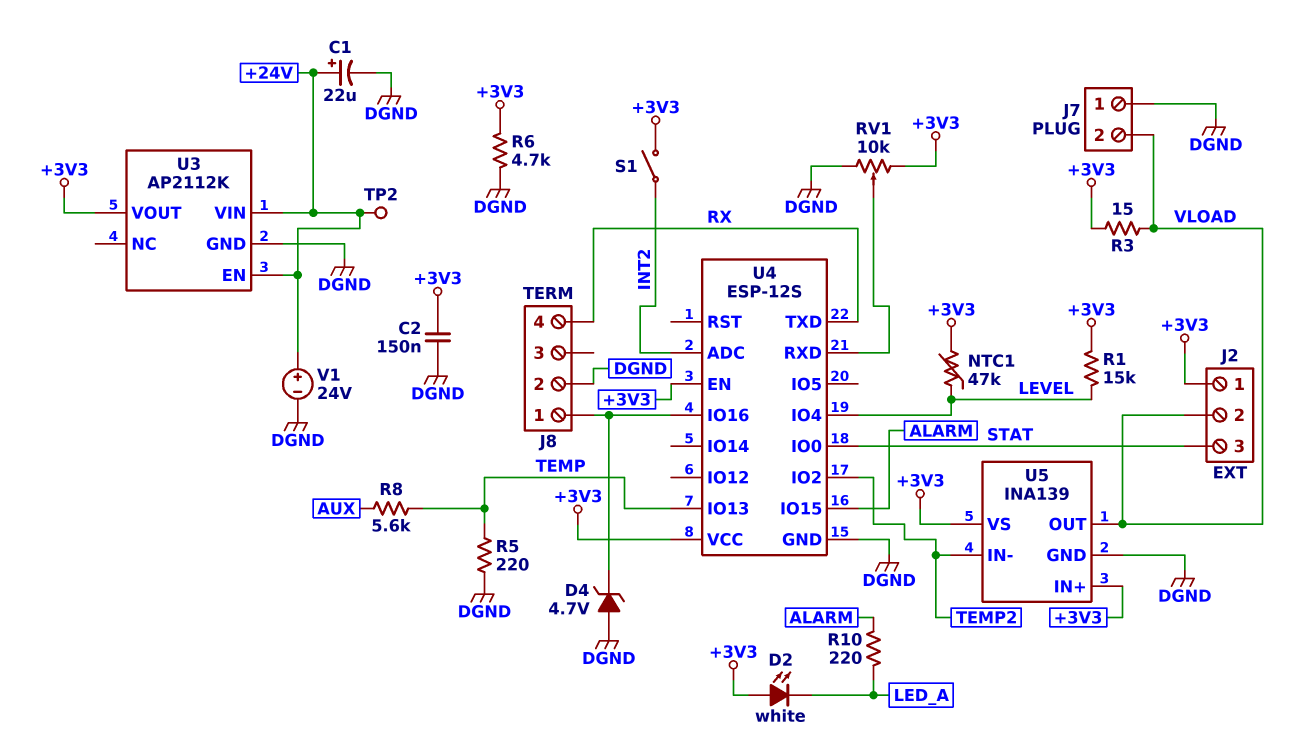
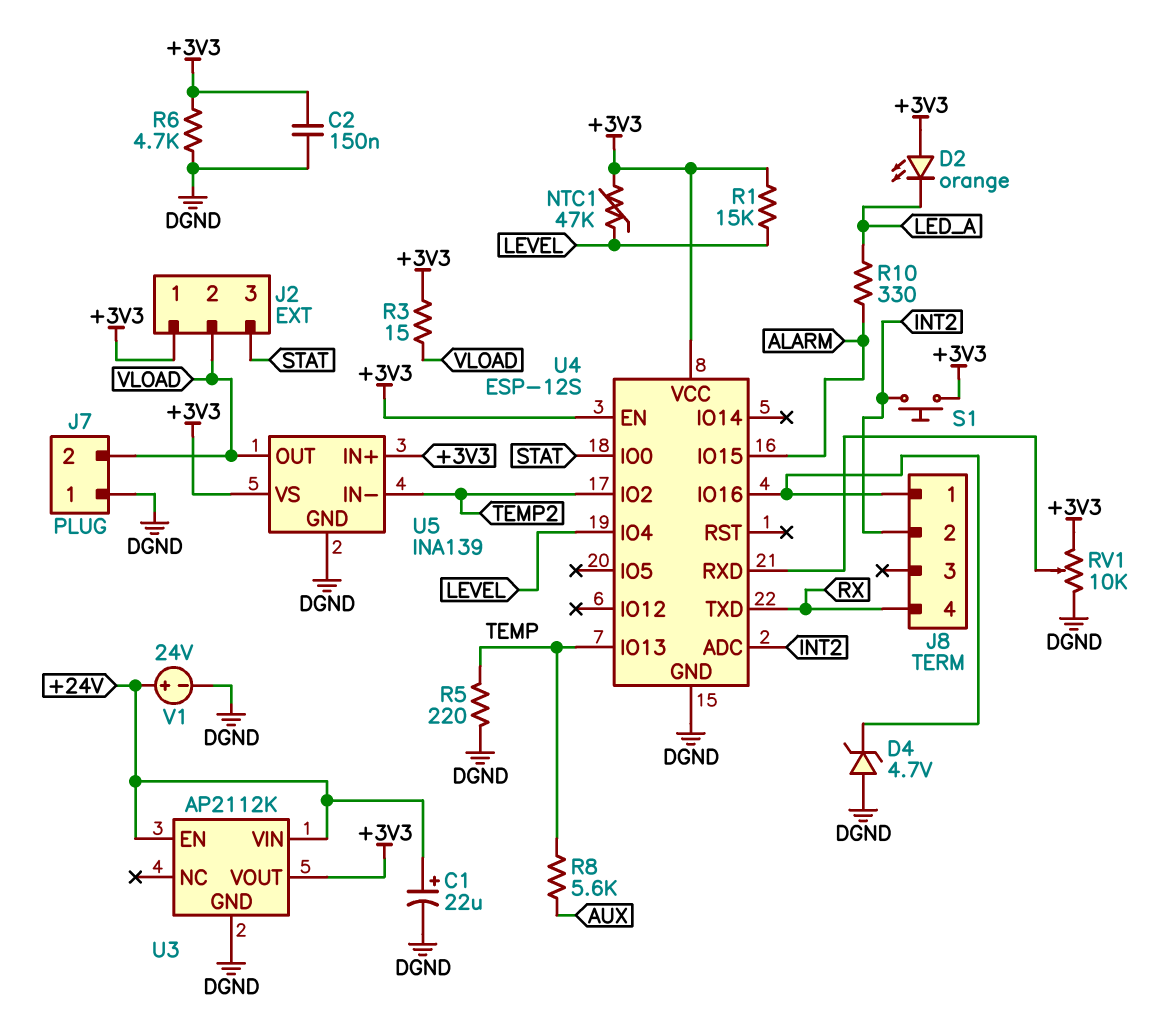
D2: LED white (A +3V3, K LED_A) -> LED orange (A +3V3, K LED_A)
J8 pin 2: DGND -> INT2
R10: 220 (ALARM, LED_A) -> 330 (ALARM, LED_A)
S1: switch (+3V3, INT2) -> button (+3V3, INT2)
TP2: test point (+24V) -> none

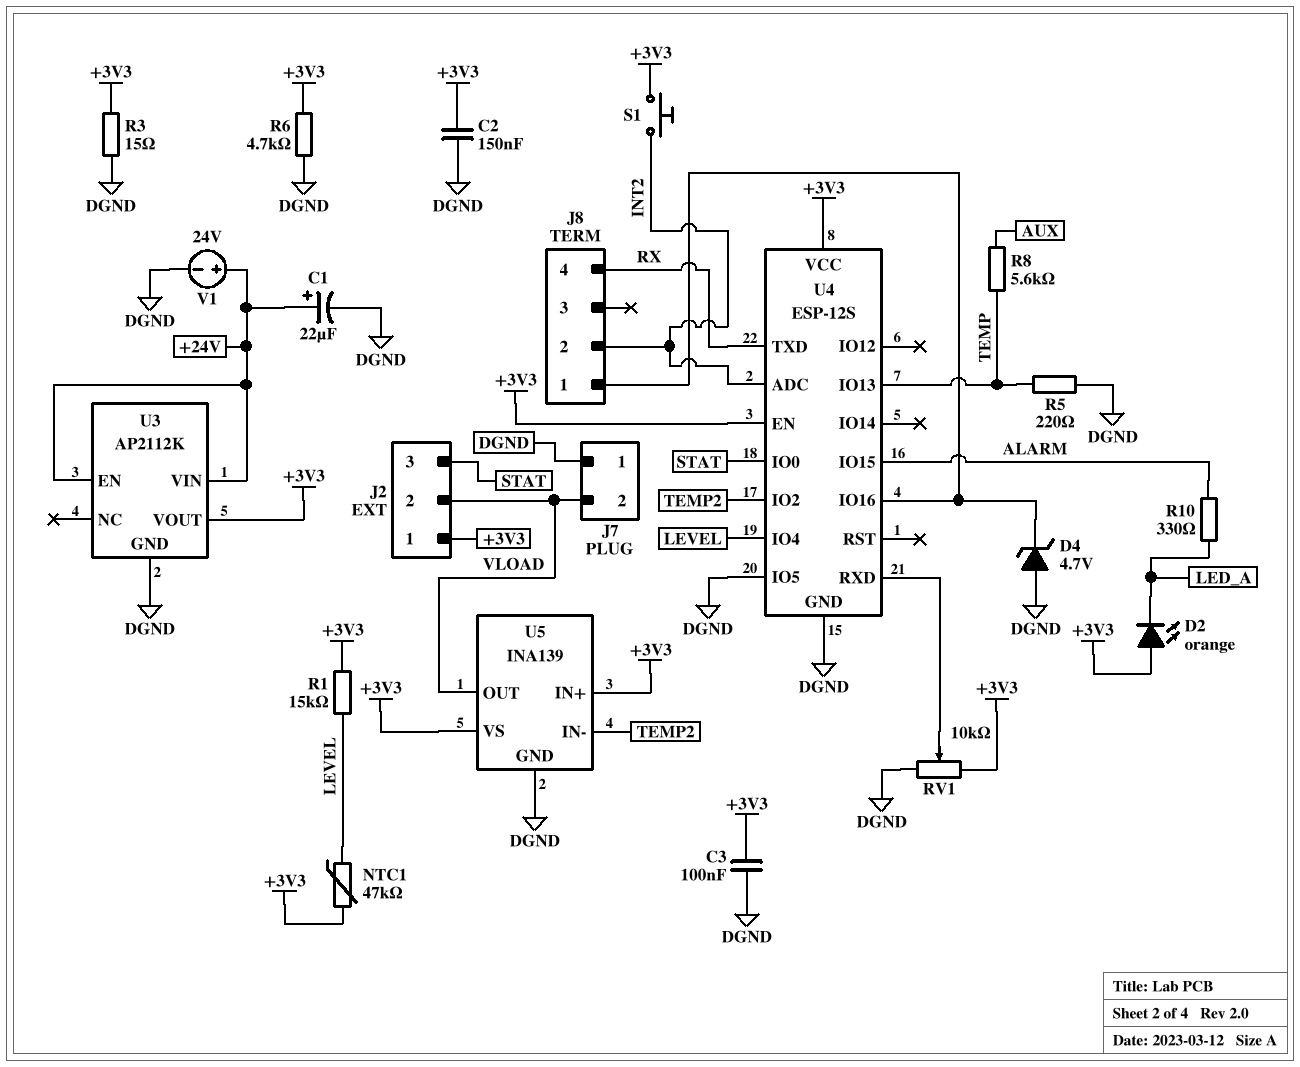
C3: none -> 100nF (+3V3, DGND)
R3: 15 (+3V3, VLOAD) -> 15 (+3V3, DGND)
U4 pin IO5: none -> DGND

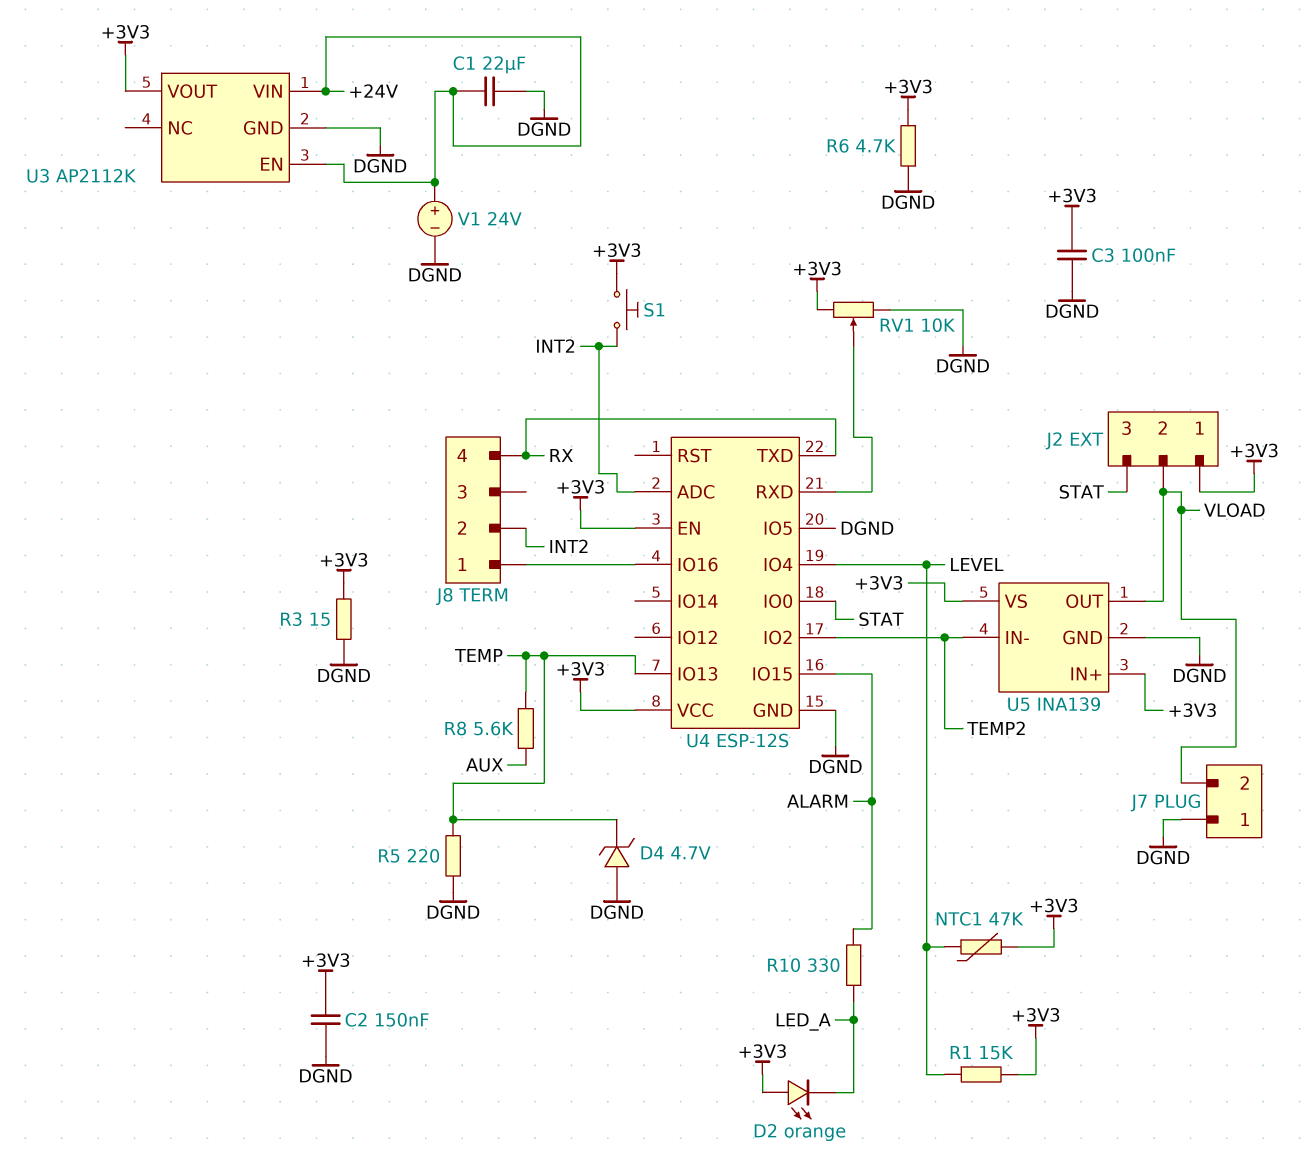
C1: 22uF (plus +24V, minus DGND) -> 22uF (+24V, DGND)
D4: zener 4.7V (A DGND, K J8/1) -> zener 4.7V (A DGND, K TEMP)

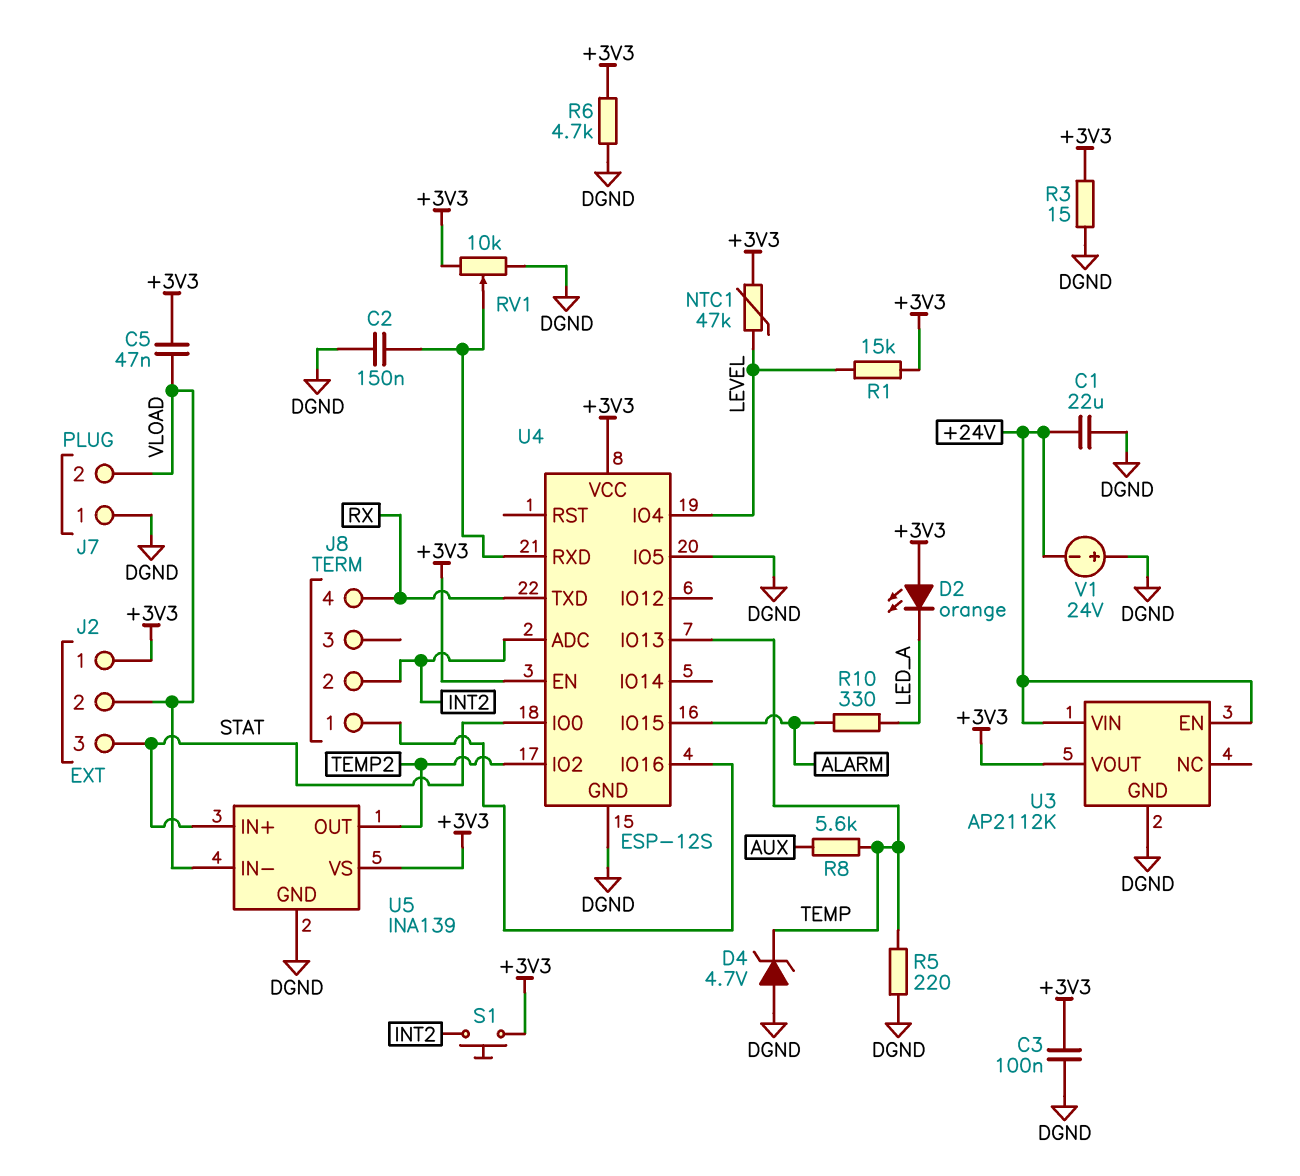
C2: 150nF (+3V3, DGND) -> 150nF (DGND, U4/RXD)
C5: none -> 47nF (+3V3, VLOAD)
U5 pin IN+: +3V3 -> STAT
U5 pin IN-: TEMP2 -> VLOAD
U5 pin OUT: VLOAD -> TEMP2
V1: 24V (plus +24V, minus DGND) -> 24V (plus DGND, minus +24V)

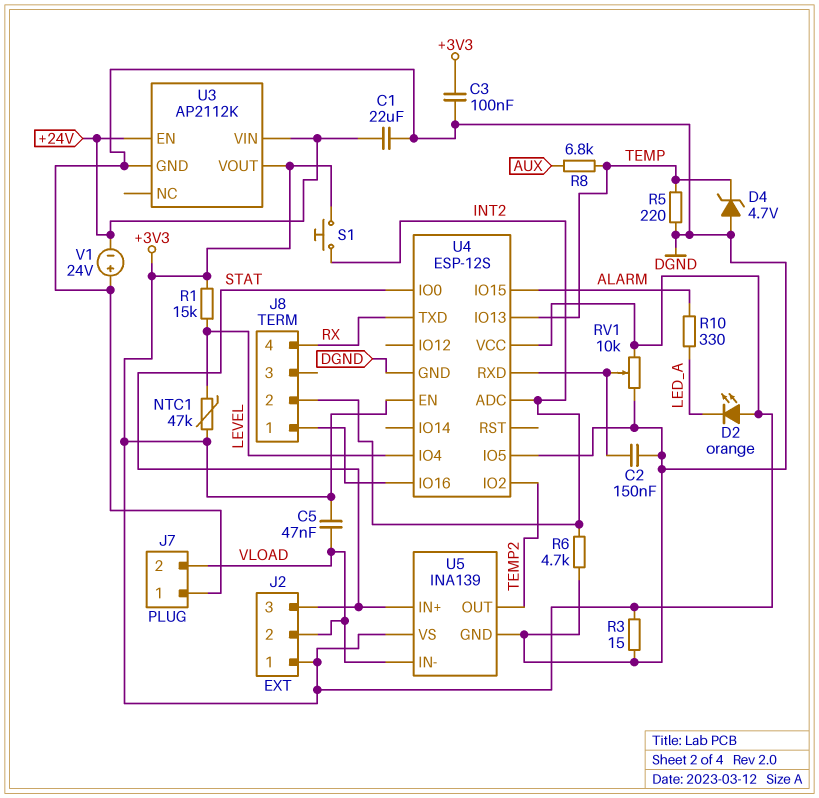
R6: 4.7k (+3V3, DGND) -> 4.7k (DGND, INT2)
R8: 5.6k (AUX, TEMP) -> 6.8k (AUX, TEMP)

